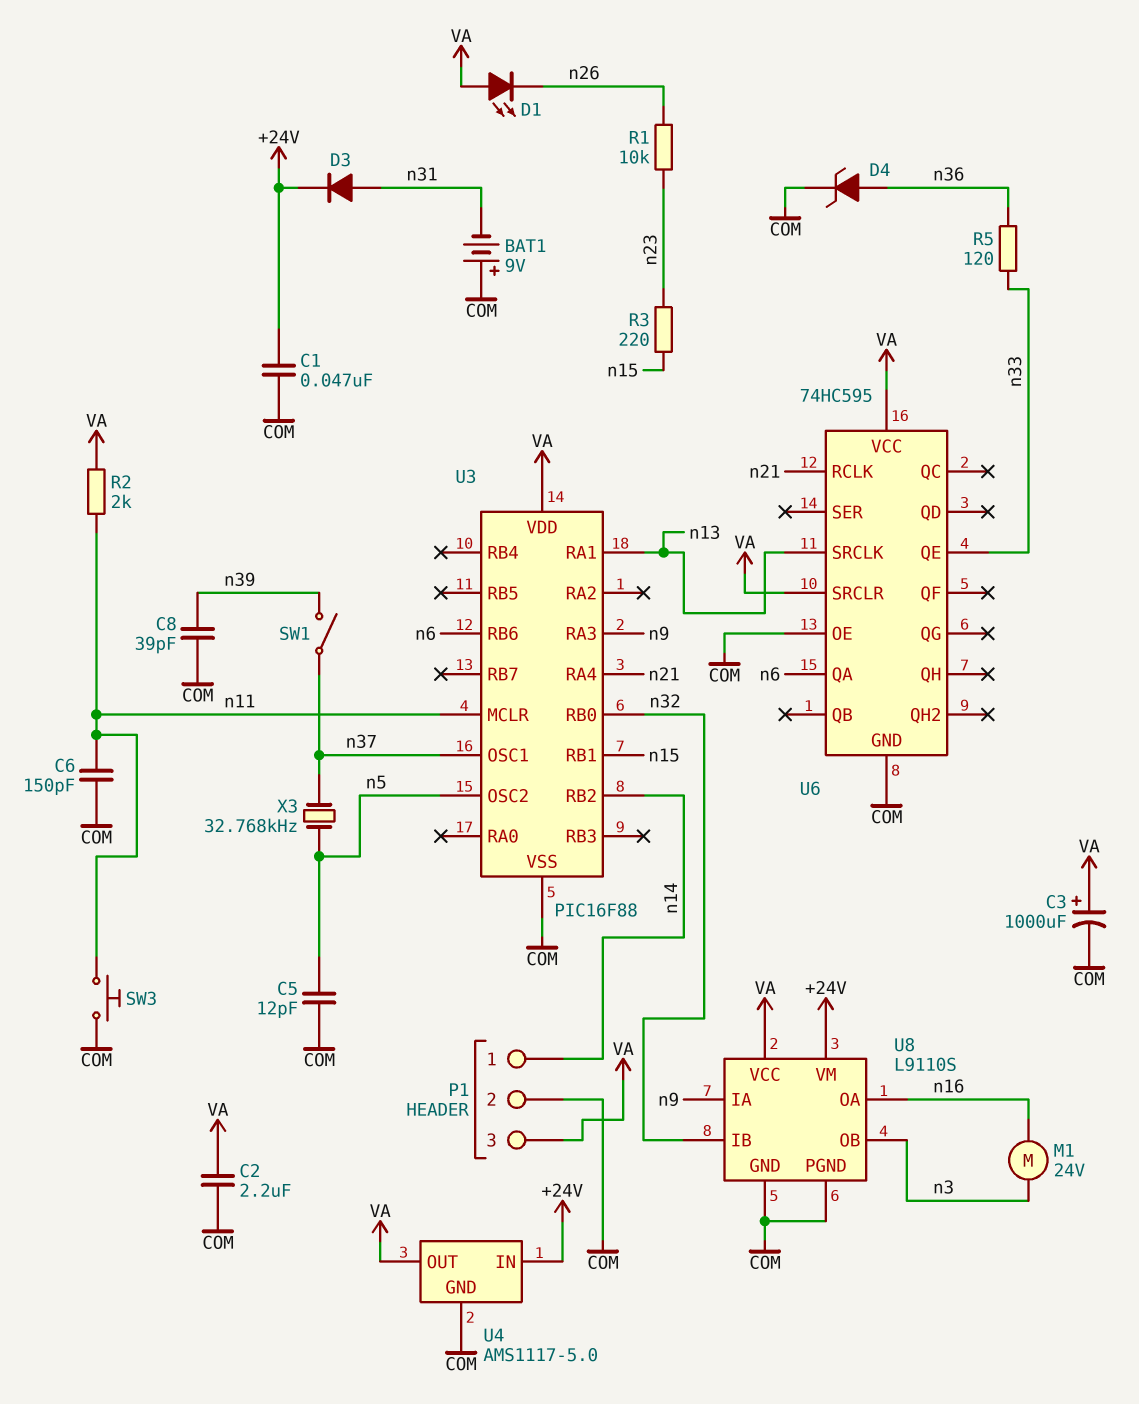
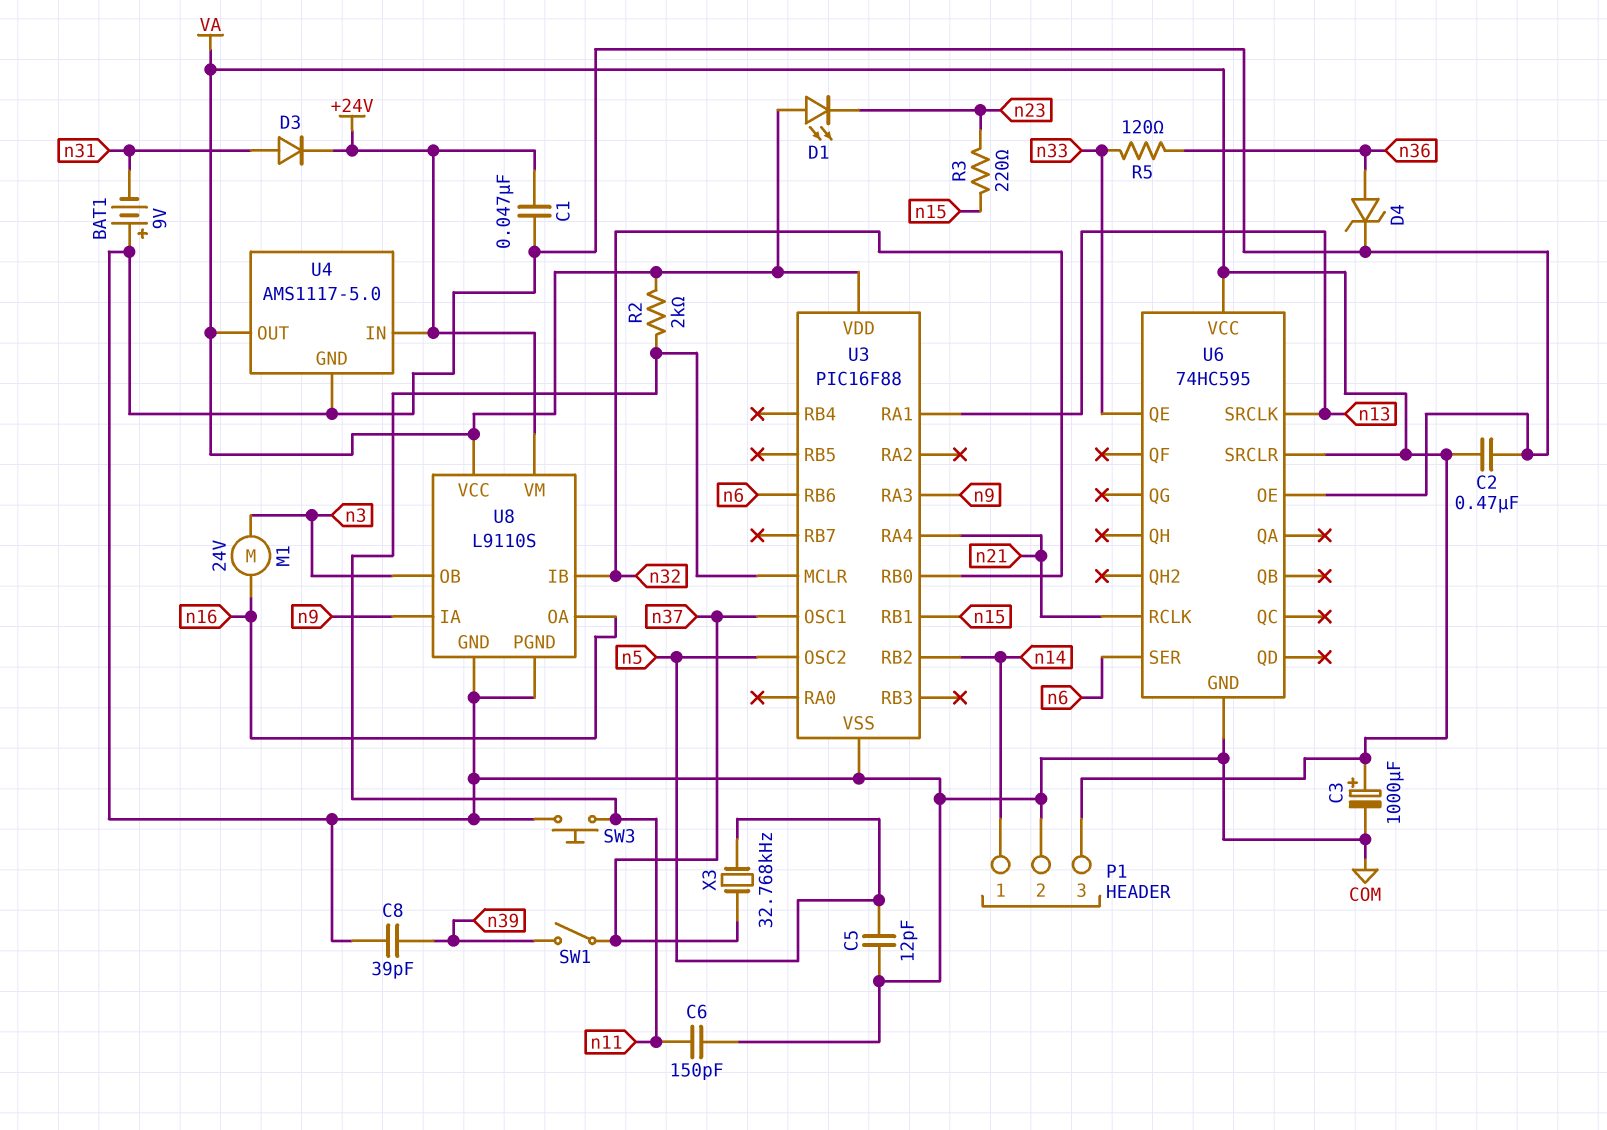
C2: 2.2uF (COM, VA) -> 470nF (COM, VA)
D1: LED (A VA, K n26) -> LED (A VA, K n23)
R1: 10k (n23, n26) -> none
U6 pin QA: n6 -> none
U6 pin SER: none -> n6

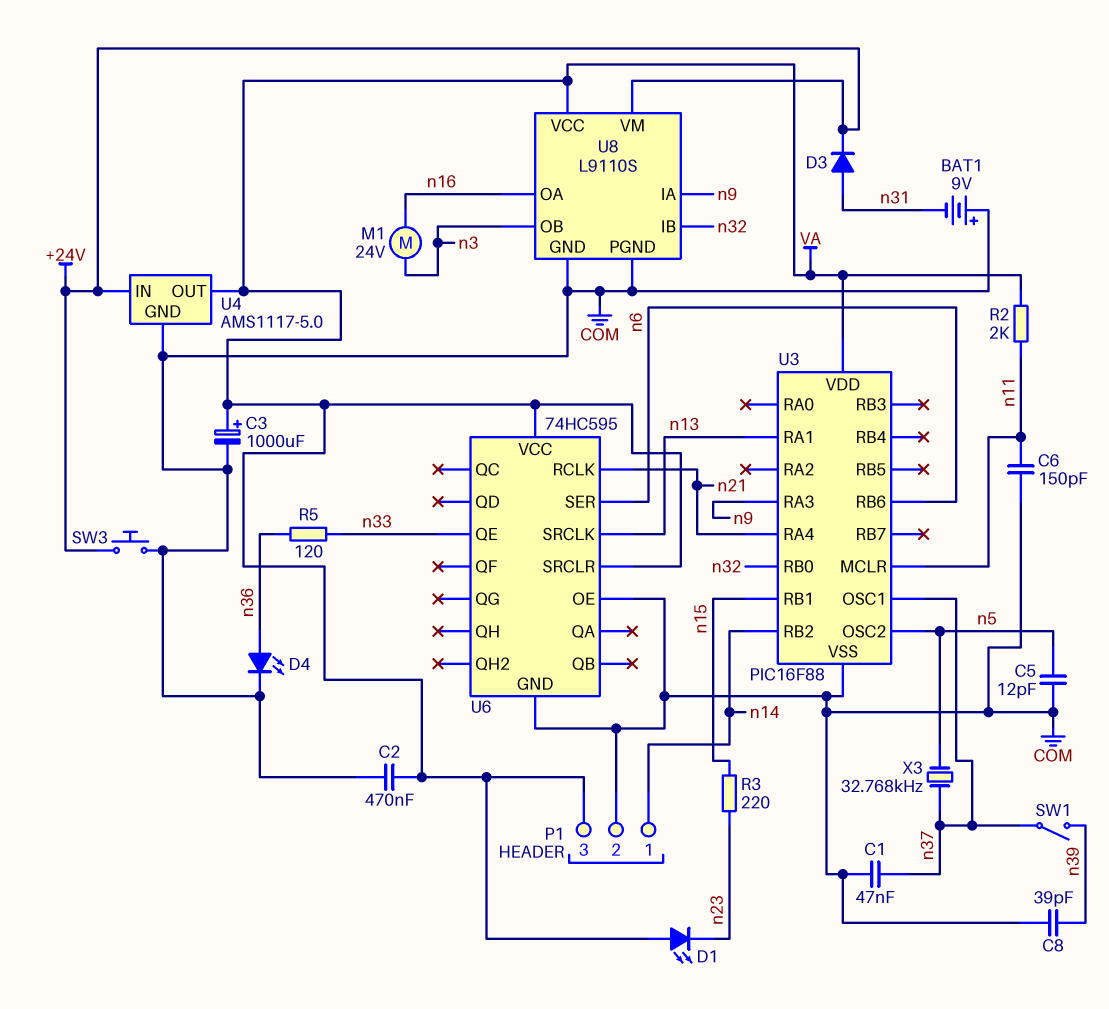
C1: 47nF (+24V, COM) -> 47nF (COM, n37)
D4: zener (A n36, K COM) -> LED (A n36, K COM)
SW3: button (COM, n11) -> button (+24V, COM)

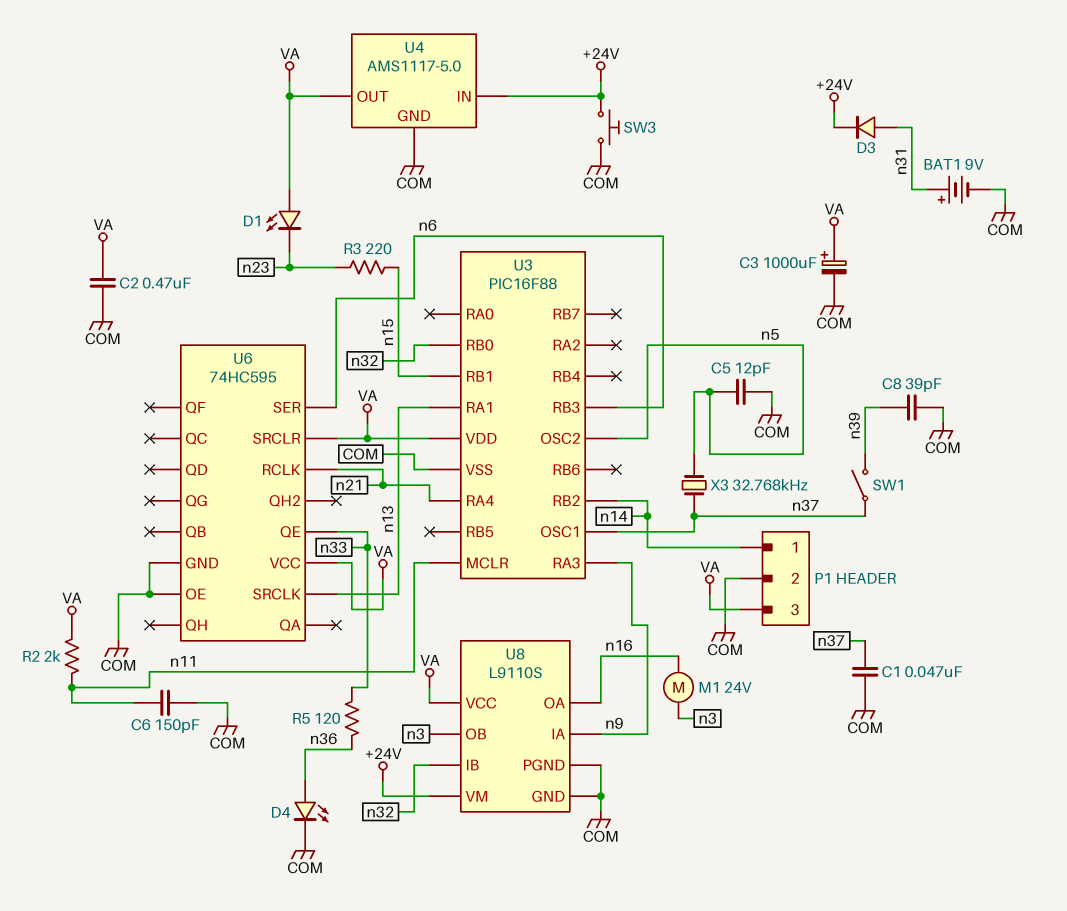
BAT1: 9V (plus COM, minus n31) -> 9V (plus n31, minus COM)
U3 pin RB3: none -> n6
U3 pin RB6: n6 -> none

